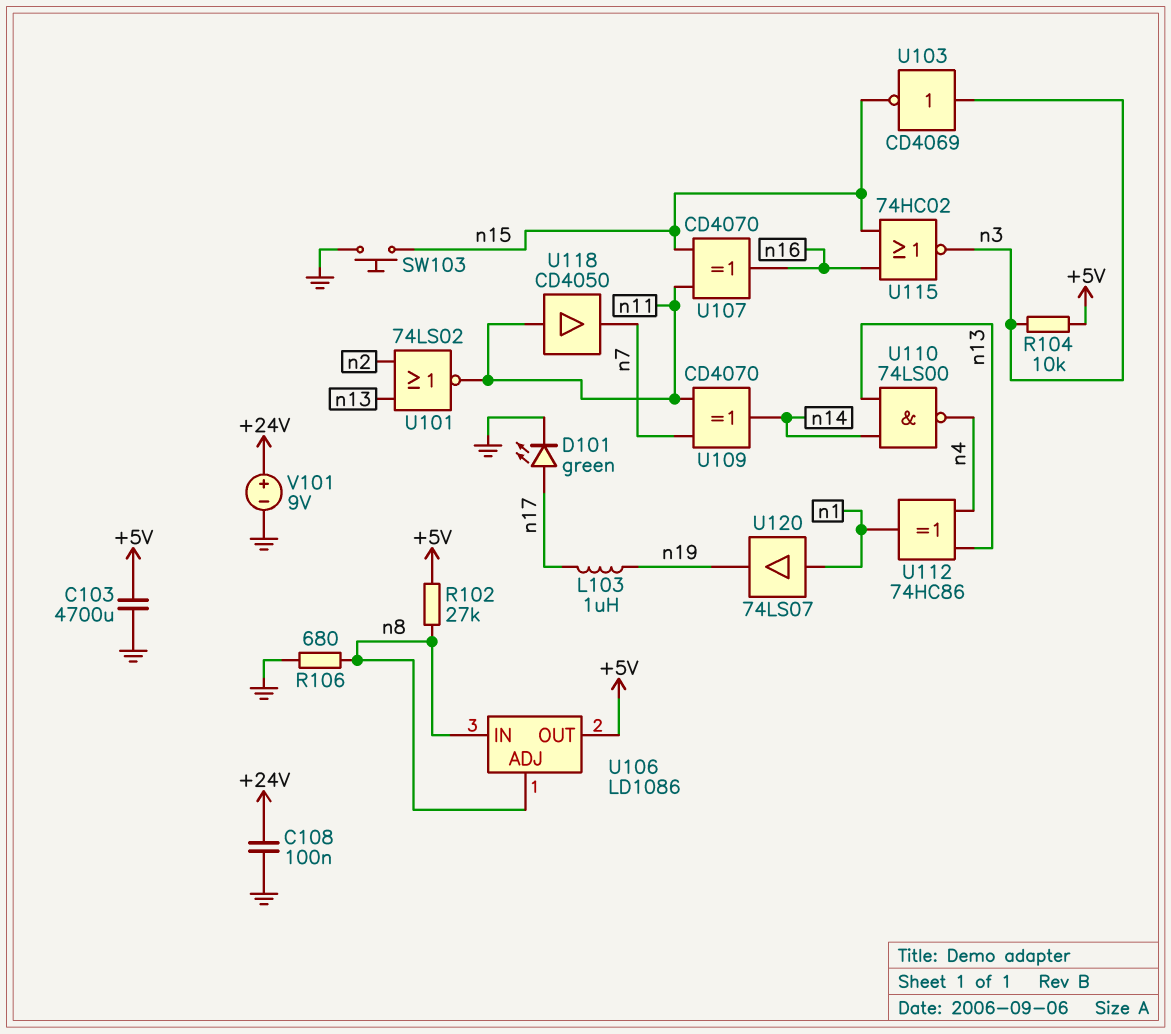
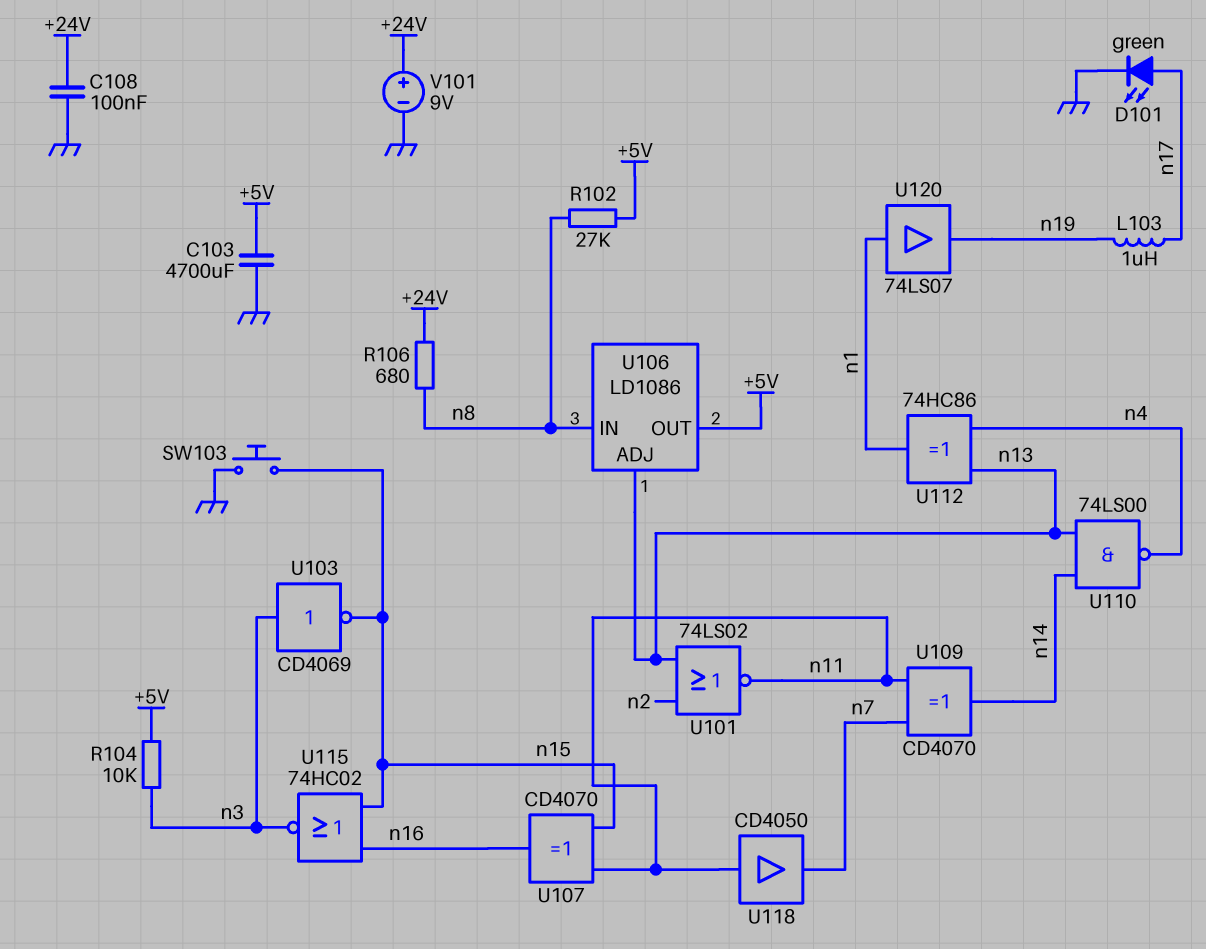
R106: 680 (GND, n8) -> 680 (+24V, n8)
U106 pin ADJ: n8 -> n13

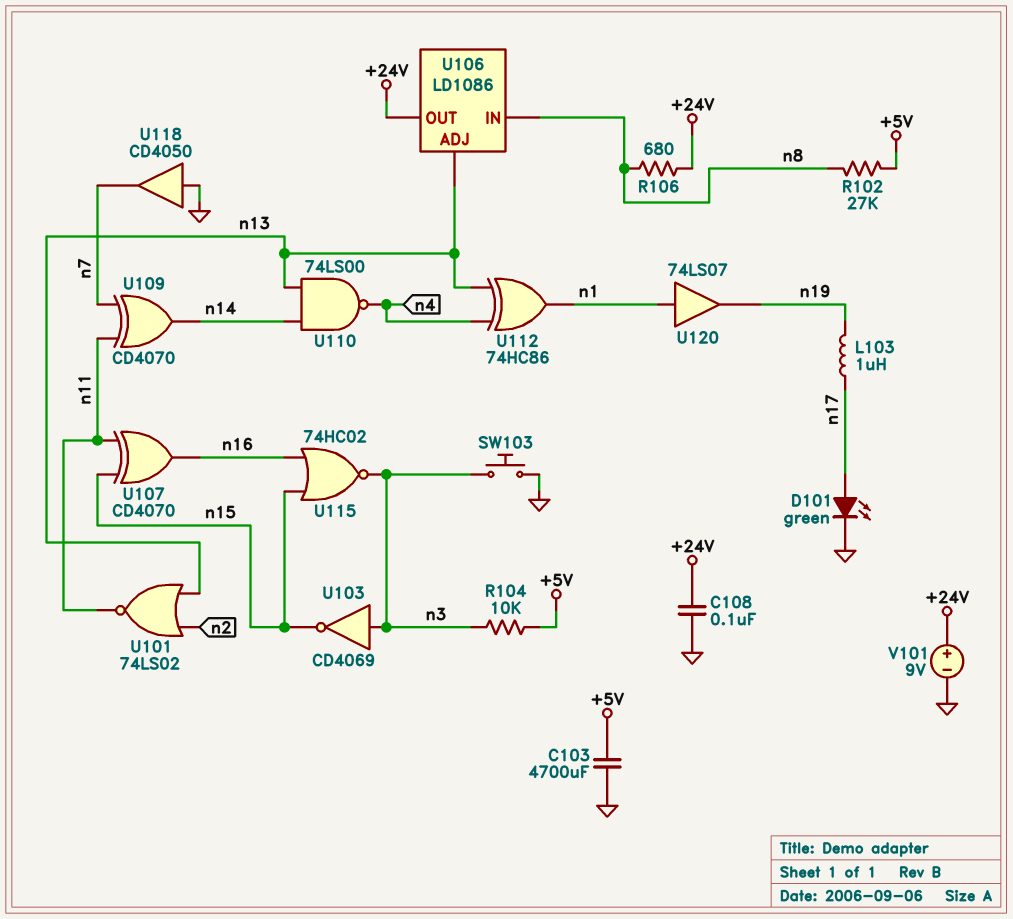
SW103: button (GND, n15) -> button (GND, n3)
U106 pin OUT: +5V -> +24V
U118: buffer CD4050 (in n11, out n7) -> buffer CD4050 (in GND, out n7)

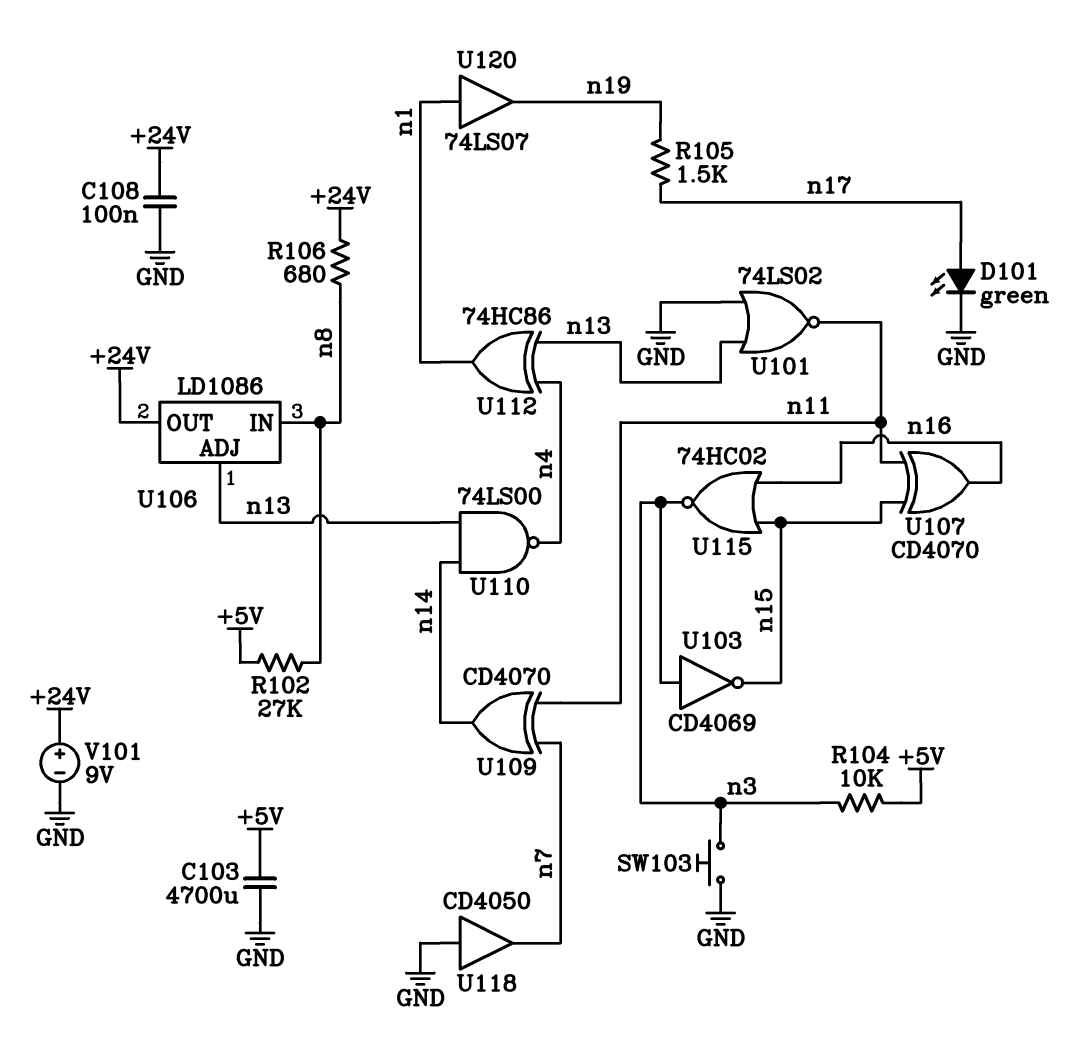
L103: 1uH (n17, n19) -> none
R105: none -> 1.5k (n17, n19)
U101: NOR 74LS02 (in n2, in n13, out n11) -> NOR 74LS02 (in GND, in n13, out n11)

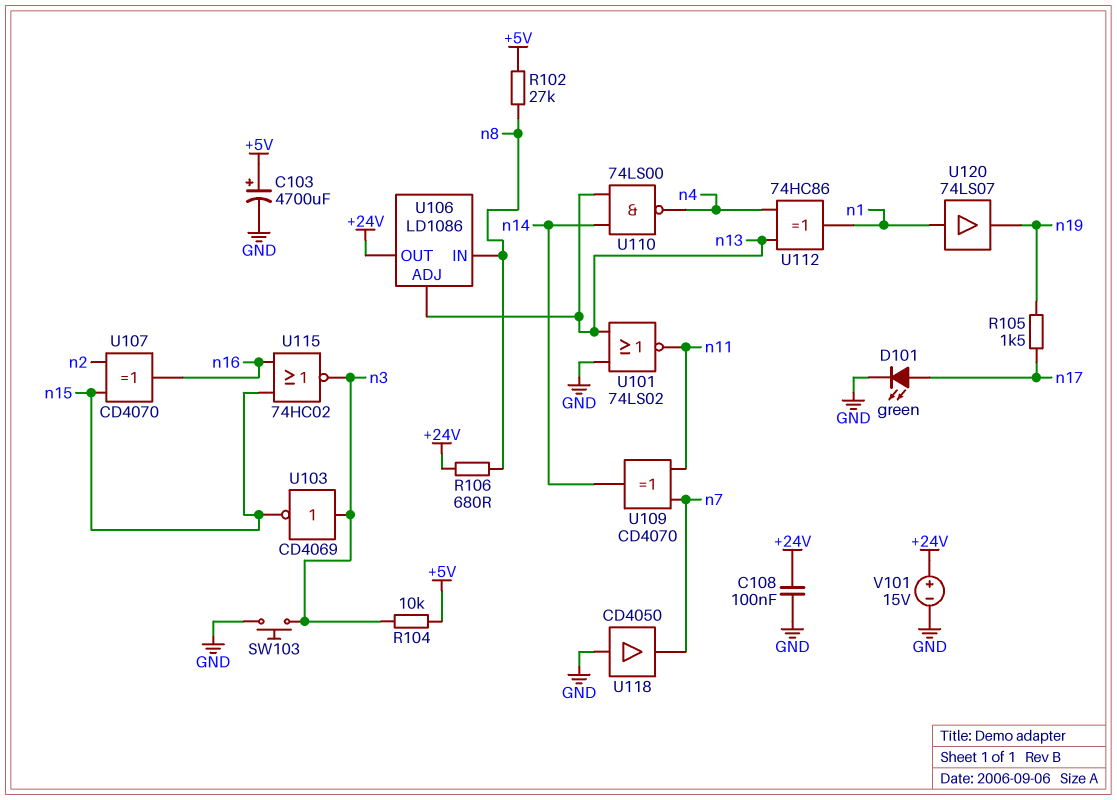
C103: 4700uF (+5V, GND) -> 4700uF (plus +5V, minus GND)
U107: XOR CD4070 (in n11, in n15, out n16) -> XOR CD4070 (in n2, in n15, out n16)
V101: 9V (plus +24V, minus GND) -> 15V (plus +24V, minus GND)

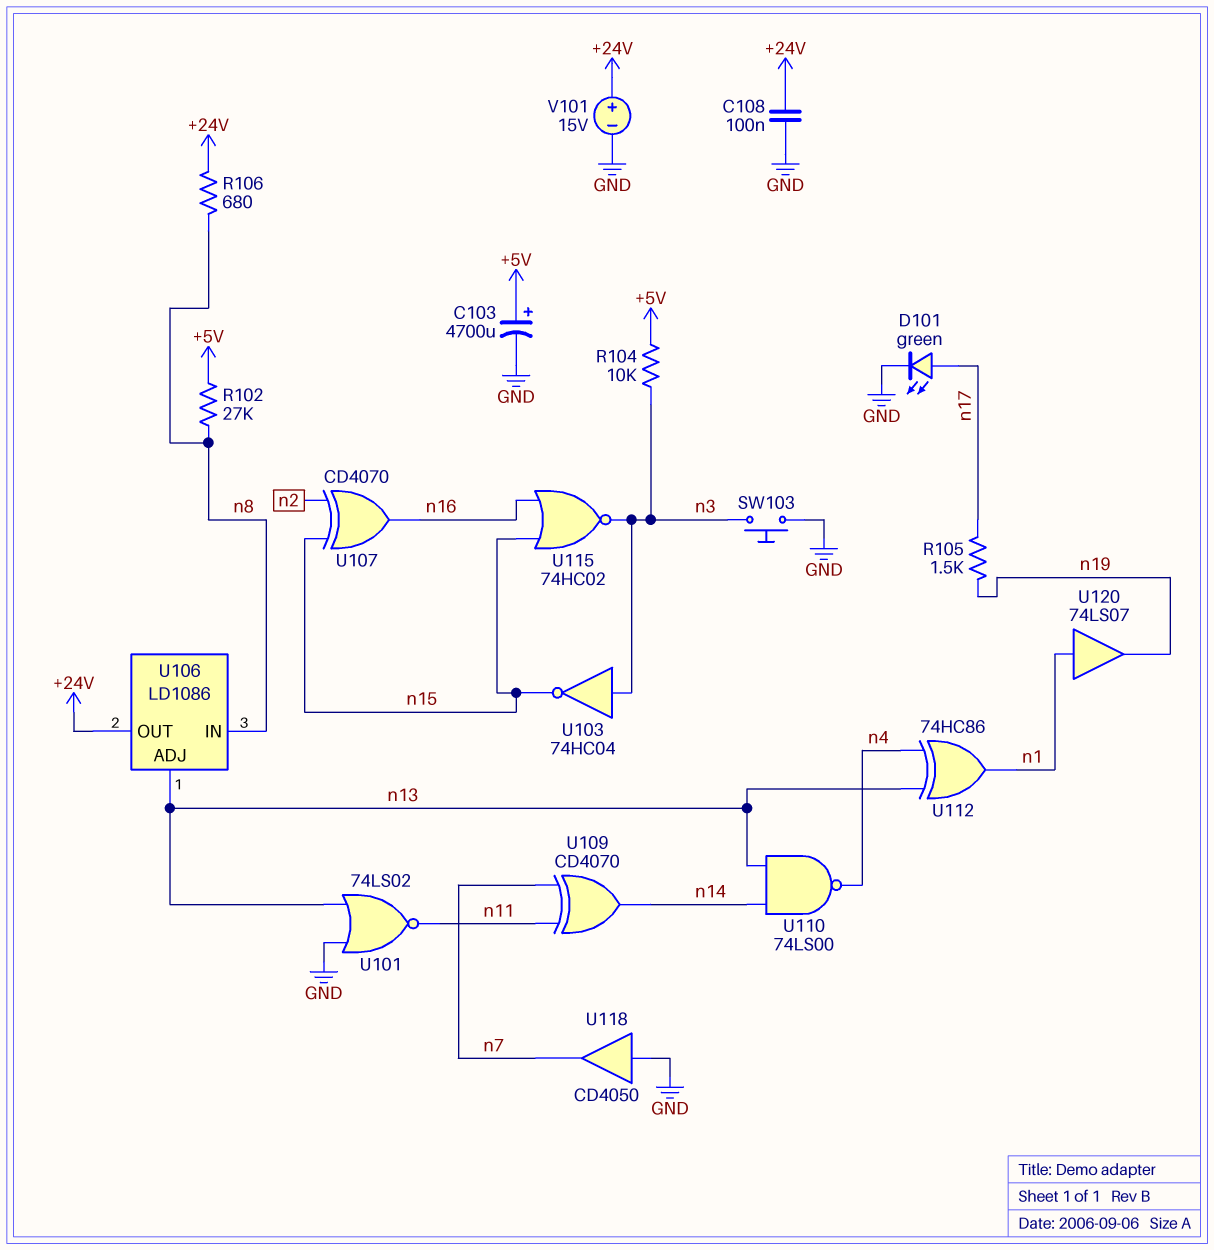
U103: NOT CD4069 (in n3, out n15) -> NOT 74HC04 (in n3, out n15)

